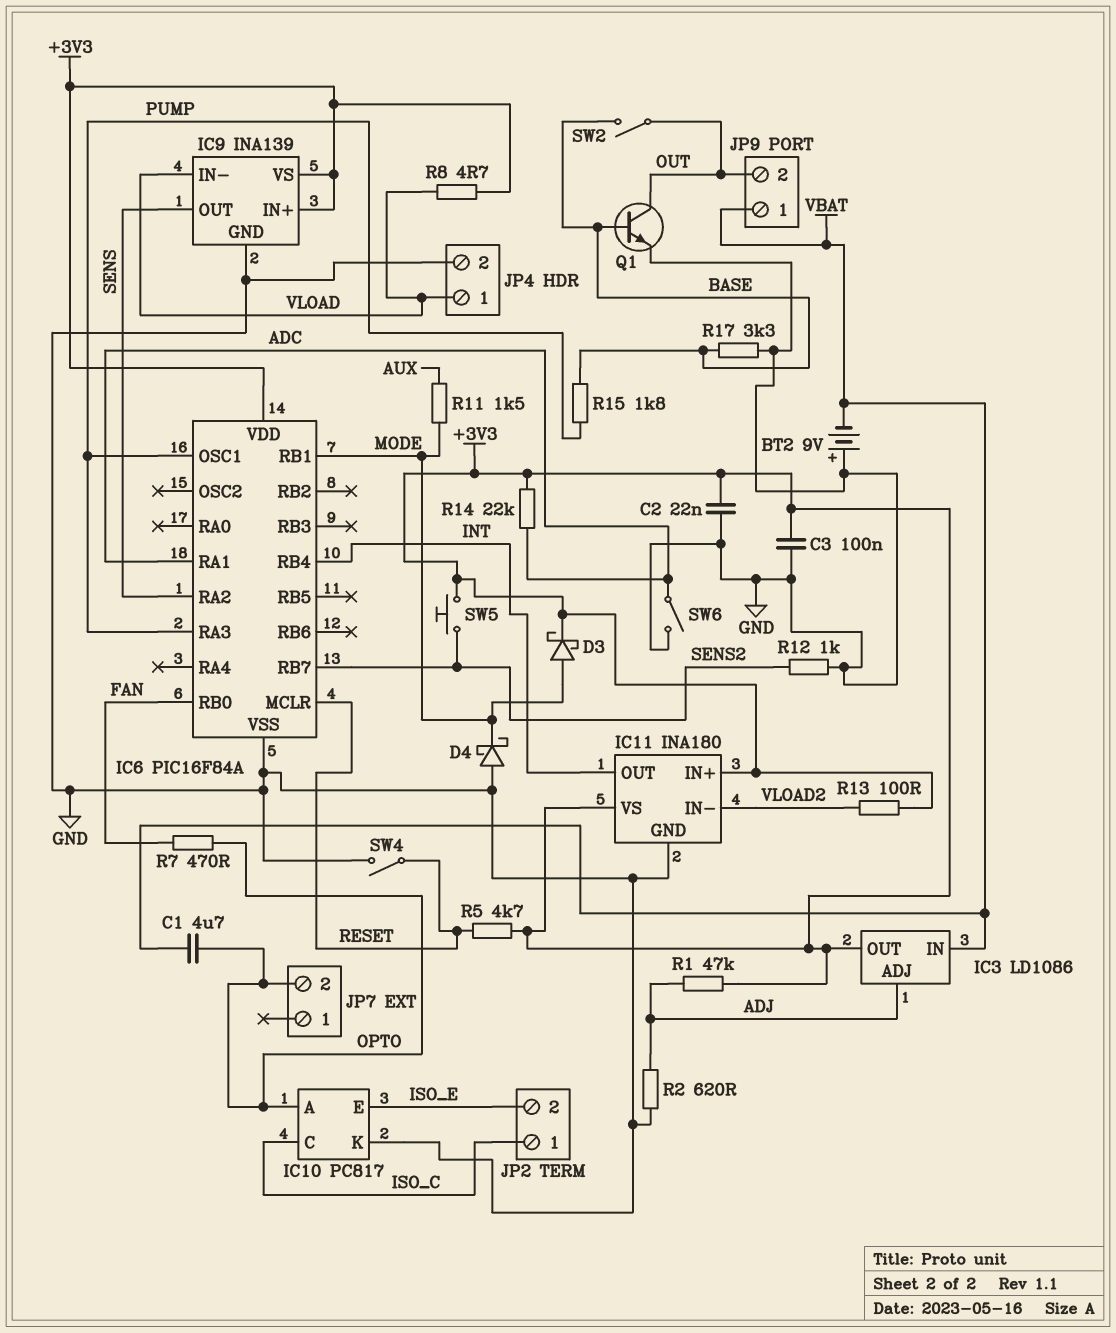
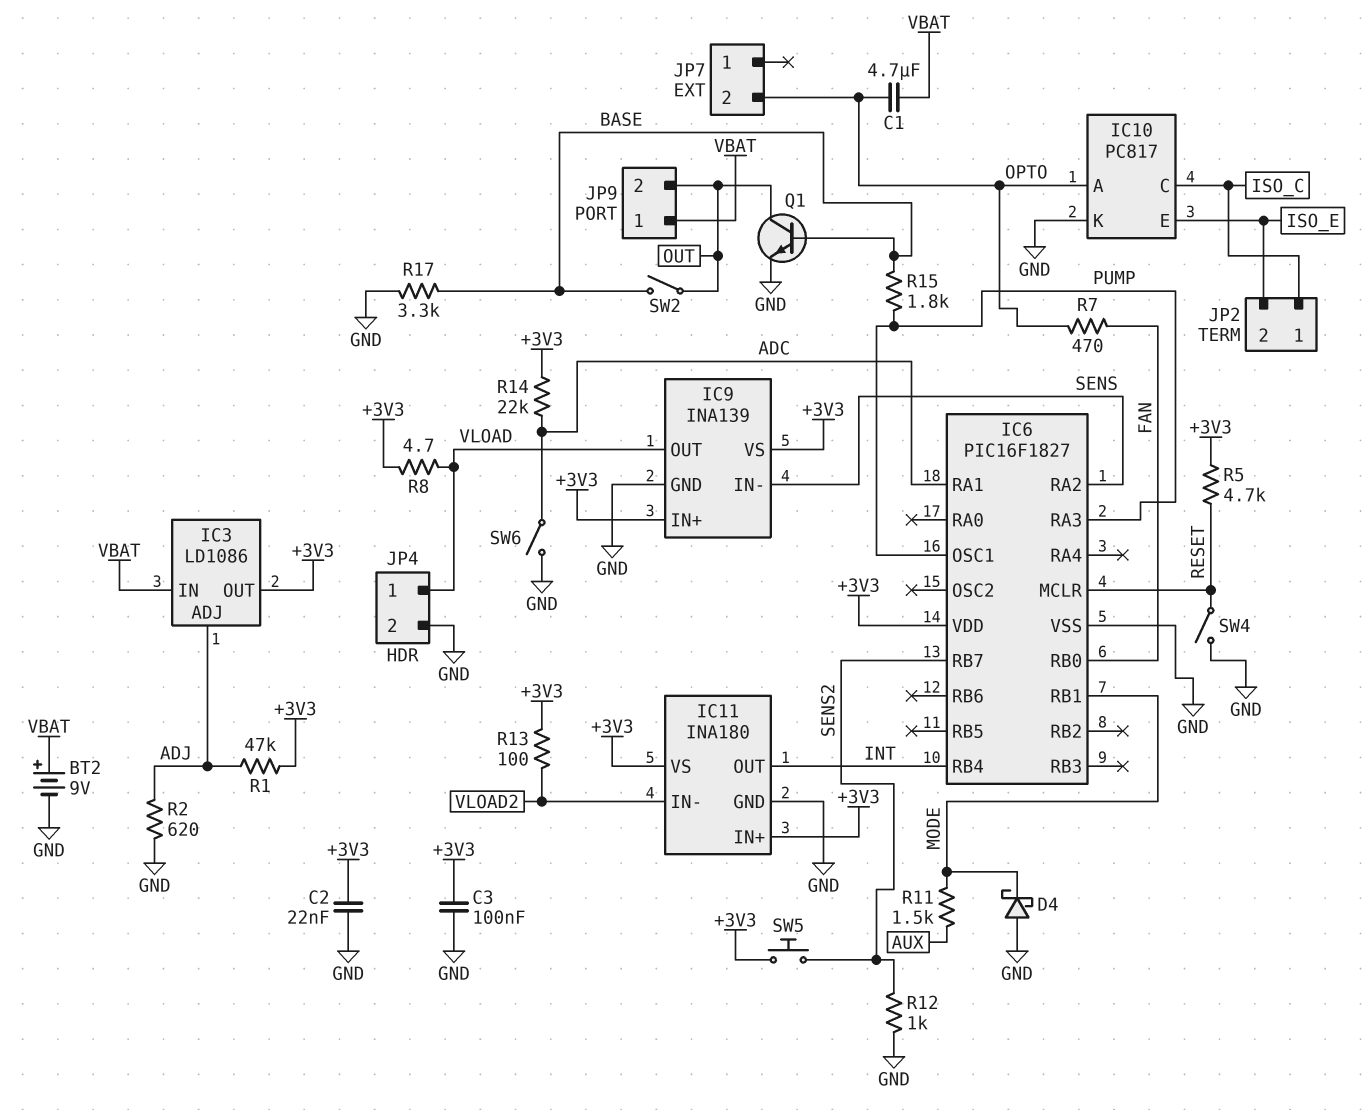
BT2: 9V (plus GND, minus VBAT) -> 9V (plus VBAT, minus GND)
D3: schottky (A MODE, K +3V3) -> none
IC6: PIC16F84A -> PIC16F1827
IC9 pin IN-: VLOAD -> SENS
IC9 pin OUT: SENS -> VLOAD

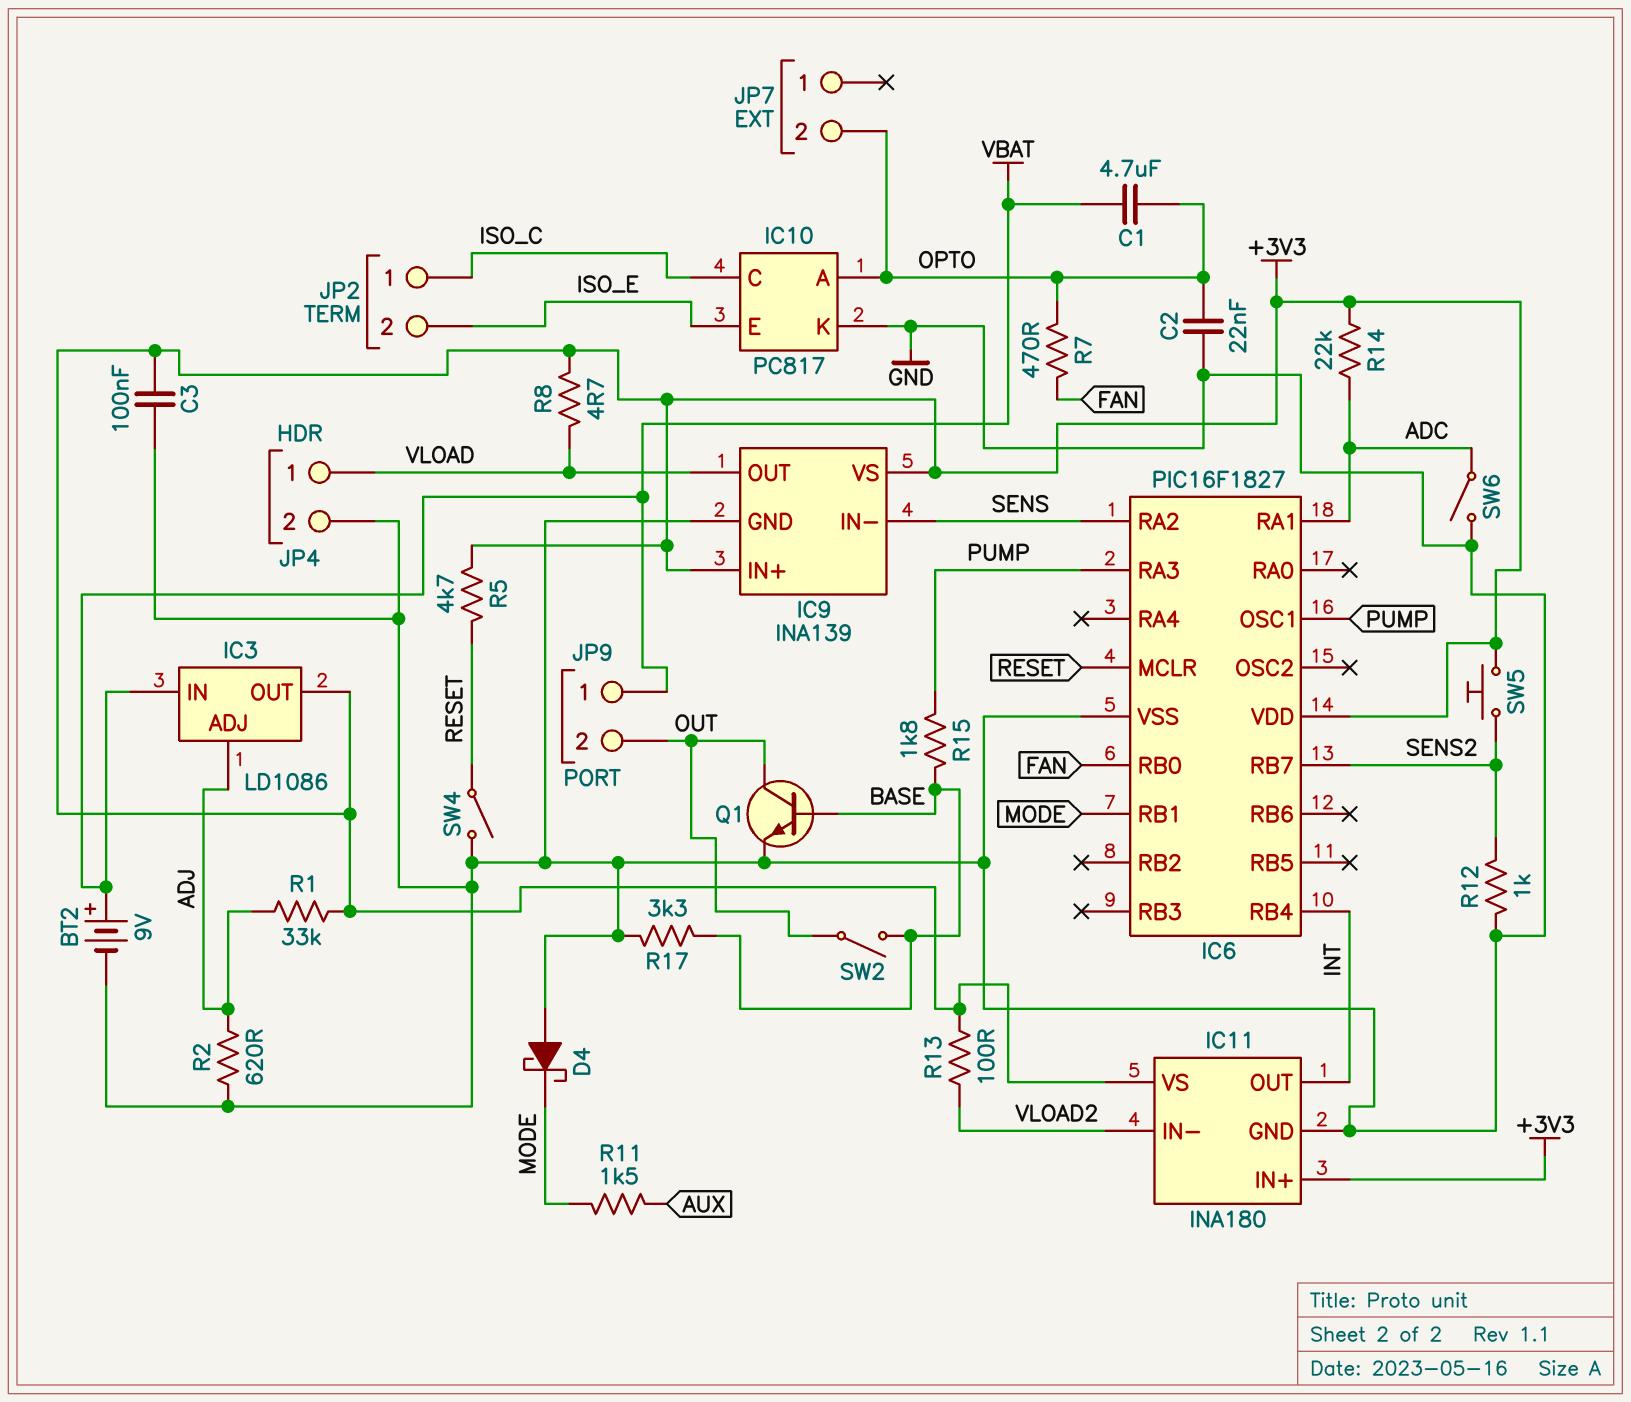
C2: 22nF (+3V3, GND) -> 22nF (GND, OPTO)
R1: 47k (+3V3, ADJ) -> 33k (+3V3, ADJ)

